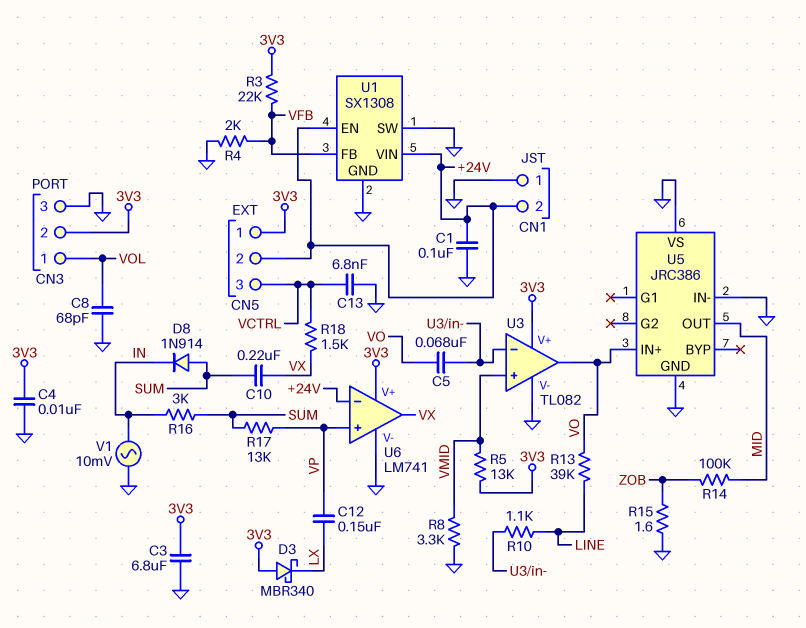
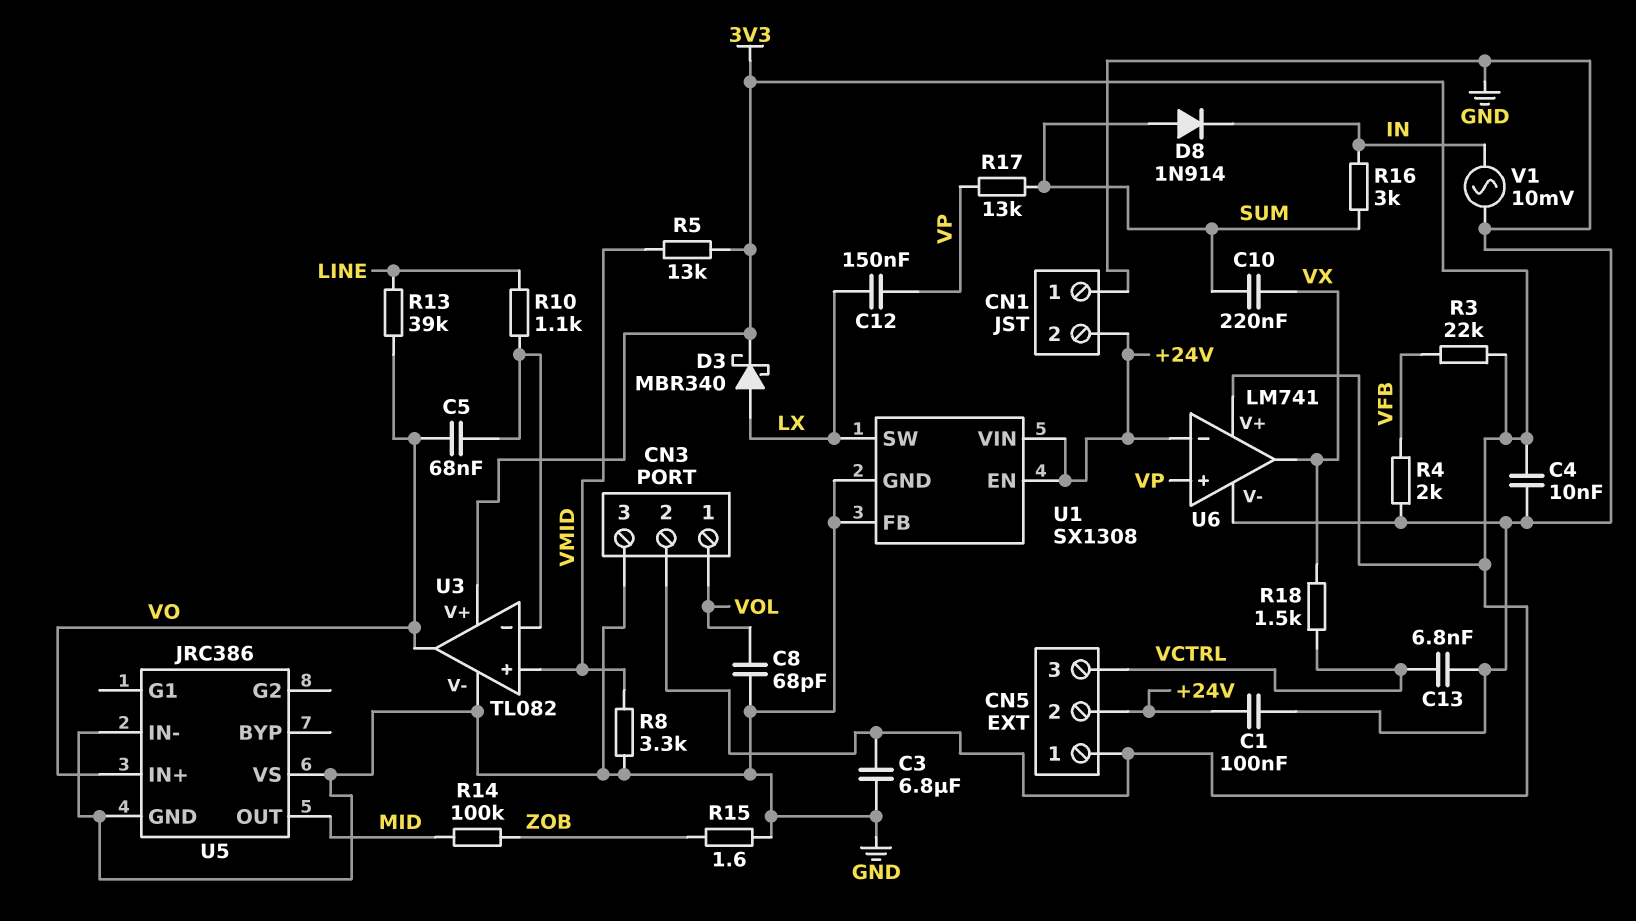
D3: schottky MBR340 (A 3V3, K LX) -> schottky MBR340 (A LX, K 3V3)
U1 pin FB: VFB -> GND
U1 pin SW: GND -> LX

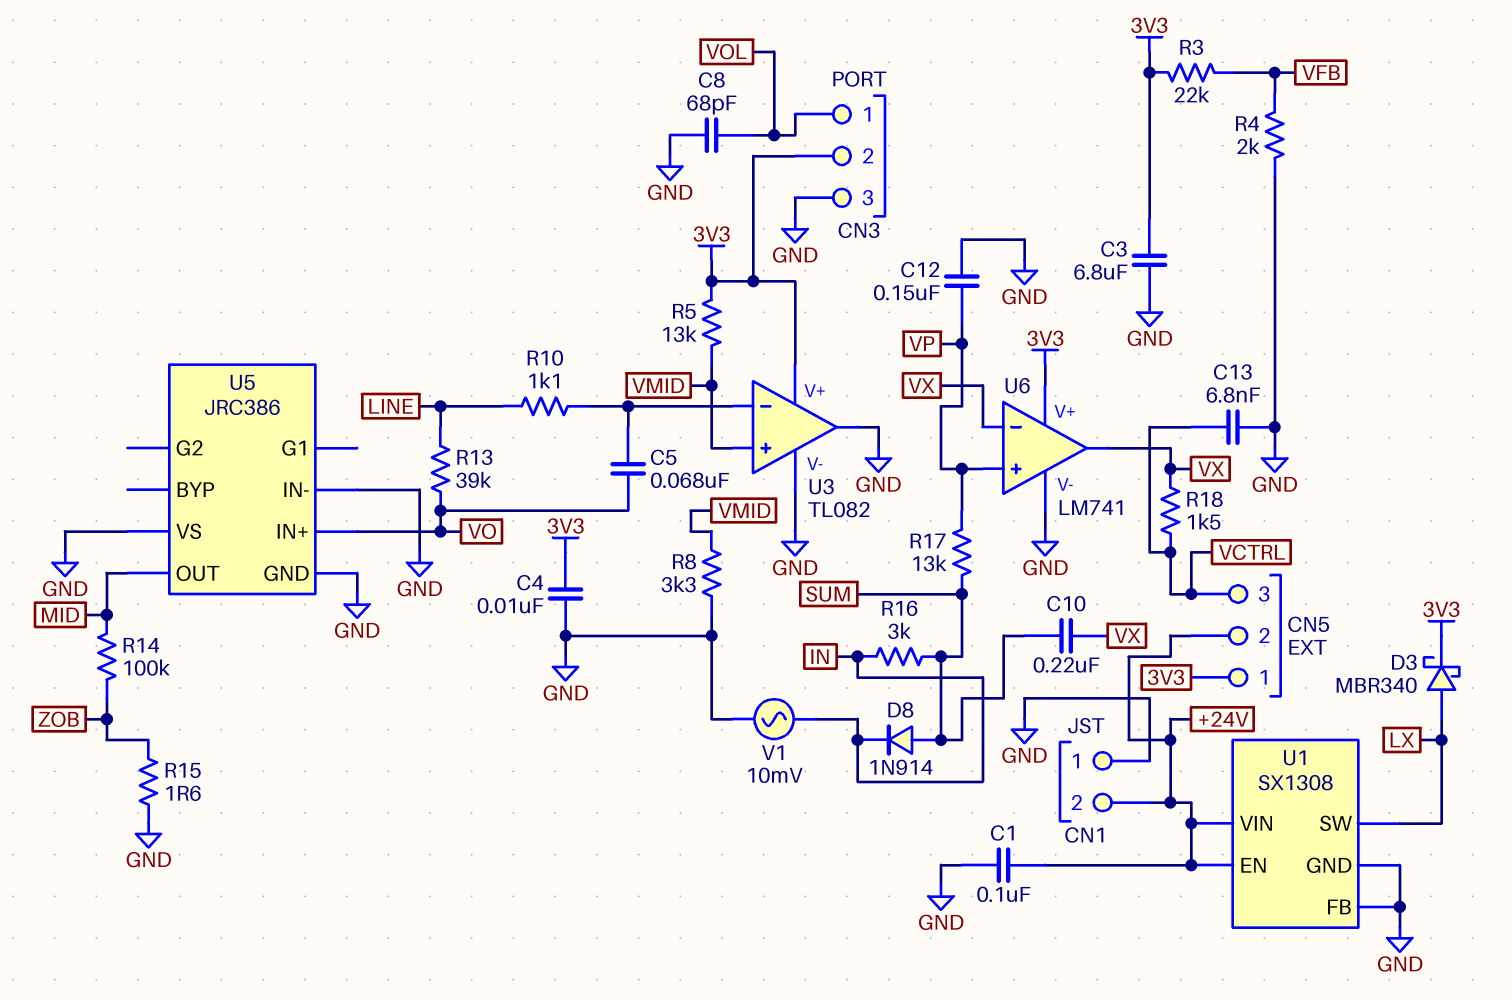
C12: 150nF (LX, VP) -> 150nF (GND, VP)
U3 pin out: VO -> GND
U6 pin in-: +24V -> VX

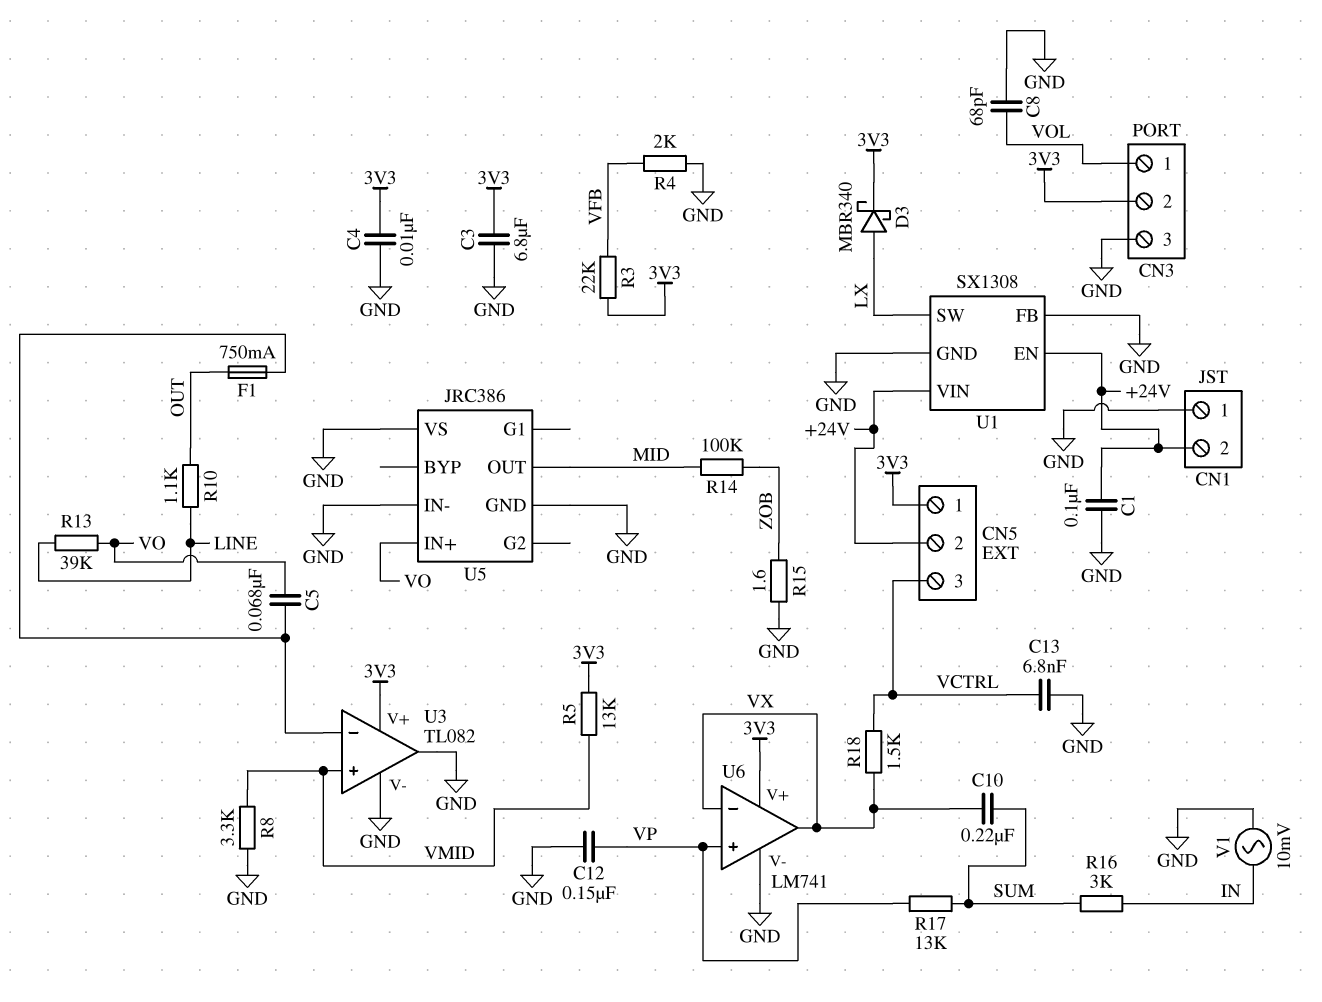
D8: diode 1N914 (A SUM, K IN) -> none
F1: none -> 750mA (OUT, U3/in-)
R10: 1.1k (LINE, U3/in-) -> 1.1k (LINE, OUT)

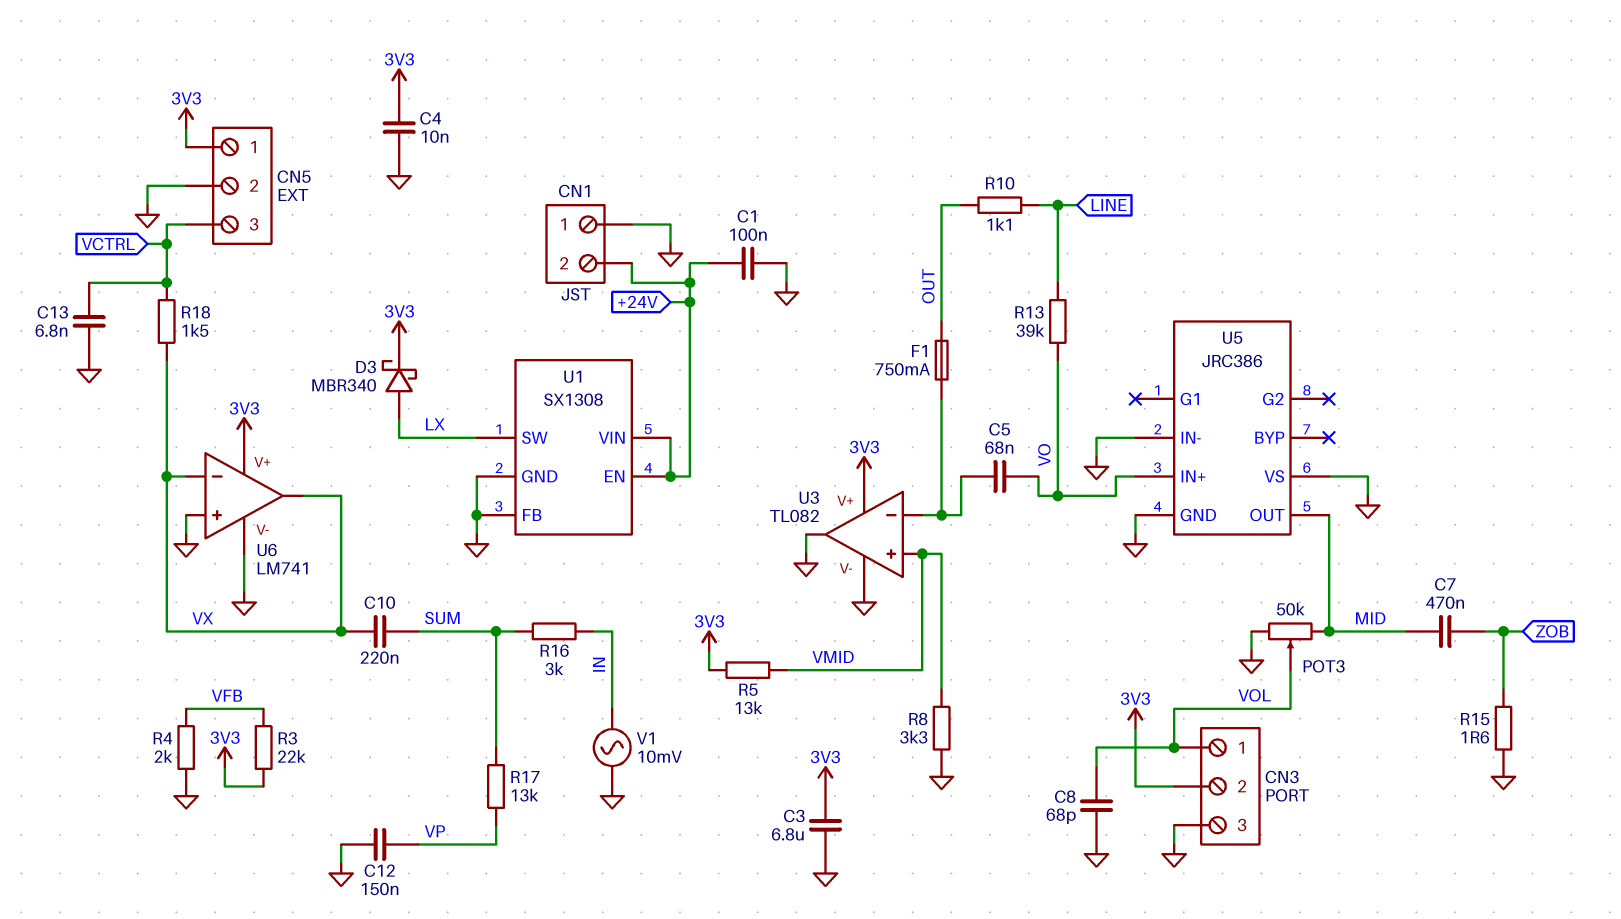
C7: none -> 470nF (MID, ZOB)
CN5 pin 2: +24V -> GND
POT3: none -> 50k (GND, MID, wiper VOL)
R14: 100k (MID, ZOB) -> none
U6 pin in+: VP -> GND

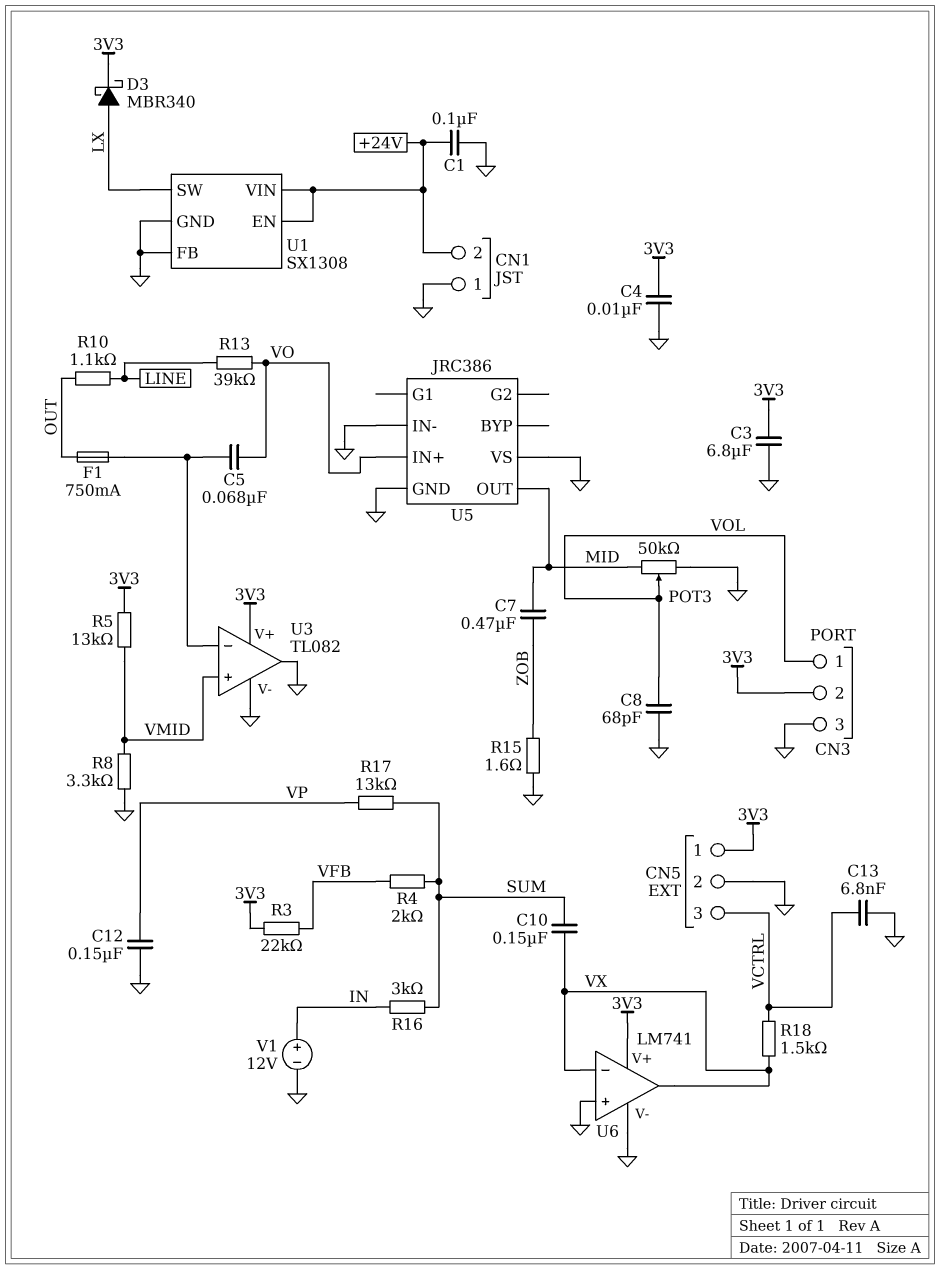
C10: 220nF (SUM, VX) -> 150nF (SUM, VX)
R4: 2k (GND, VFB) -> 2k (SUM, VFB)
V1: AC 10mV (GND, IN) -> 12V (plus IN, minus GND)

